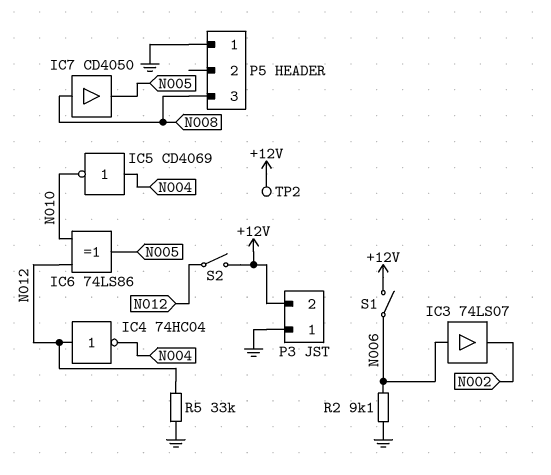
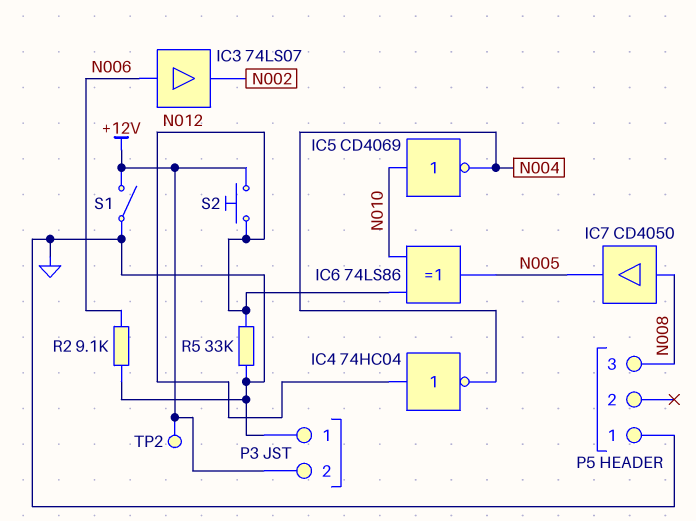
IC5: NOT CD4069 (in N004, out N010) -> NOT CD4069 (in N010, out N004)
S1: switch (+12V, N006) -> switch (+12V, GND)
S2: switch (+12V, N012) -> button (+12V, N012)

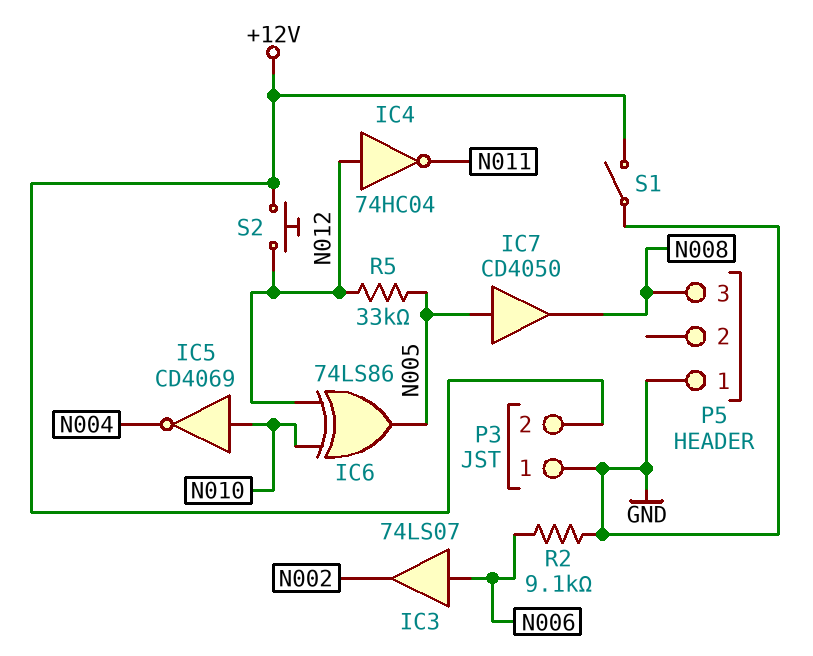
IC4: NOT 74HC04 (in N012, out N004) -> NOT 74HC04 (in N012, out N011)
IC7: buffer CD4050 (in N008, out N005) -> buffer CD4050 (in N005, out N008)
R5: 33k (GND, N012) -> 33k (N005, N012)
TP2: test point (+12V) -> none

